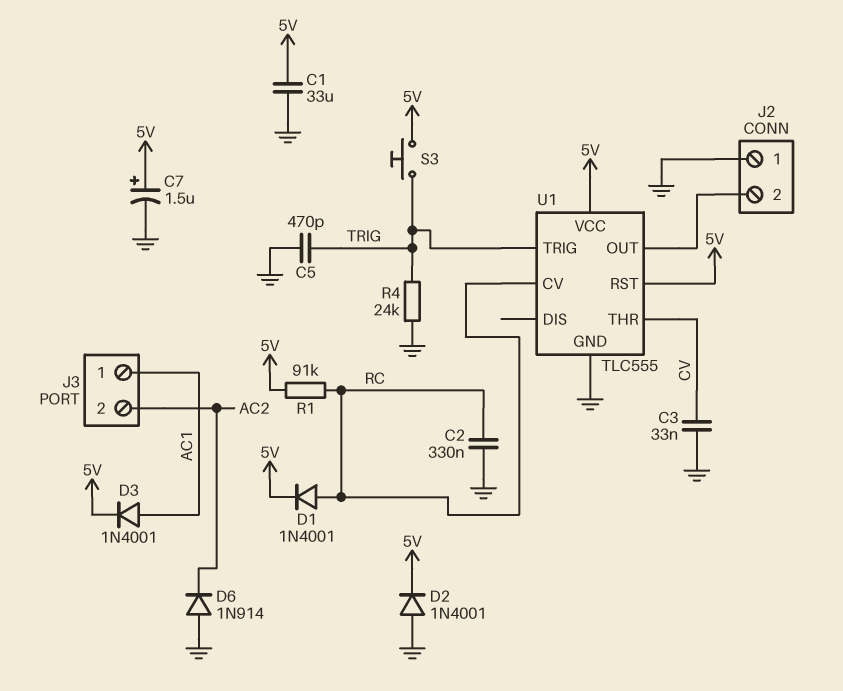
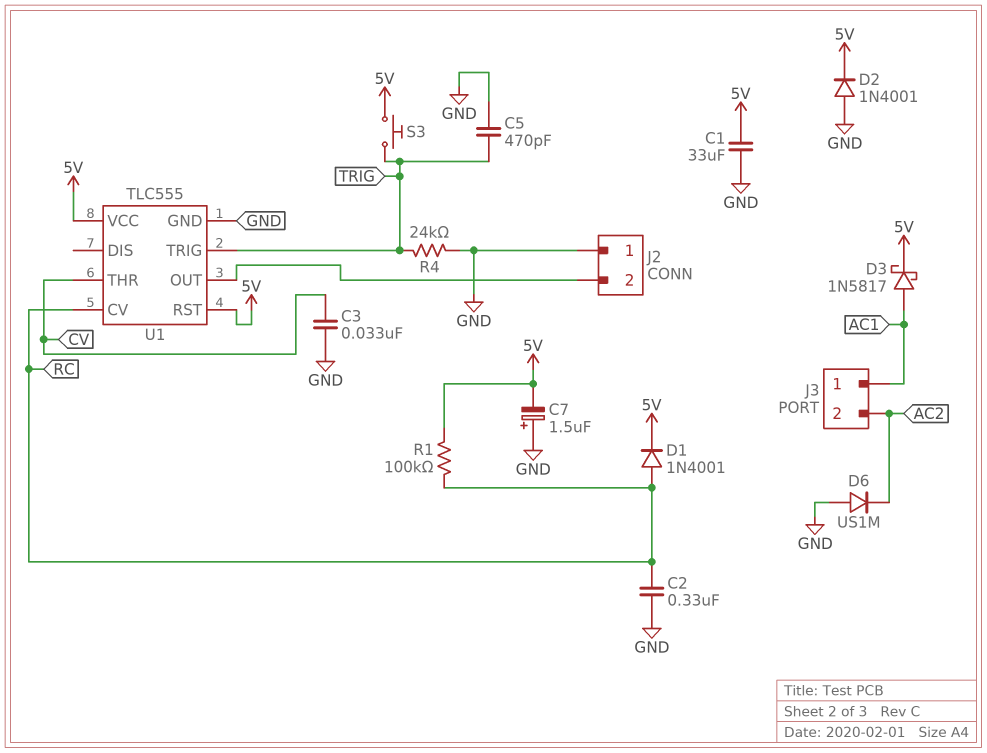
C7: 1.5uF (plus 5V, minus GND) -> 1.5uF (plus GND, minus 5V)
D3: diode 1N4001 (A AC1, K 5V) -> schottky 1N5817 (A AC1, K 5V)
D6: diode 1N914 (A GND, K AC2) -> diode US1M (A GND, K AC2)
R1: 91k (5V, RC) -> 100k (5V, RC)

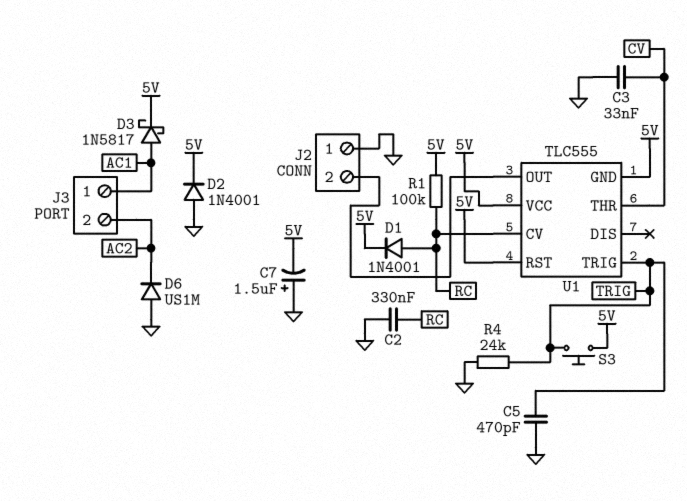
C1: 33uF (5V, GND) -> none
U1 pin GND: GND -> 5V

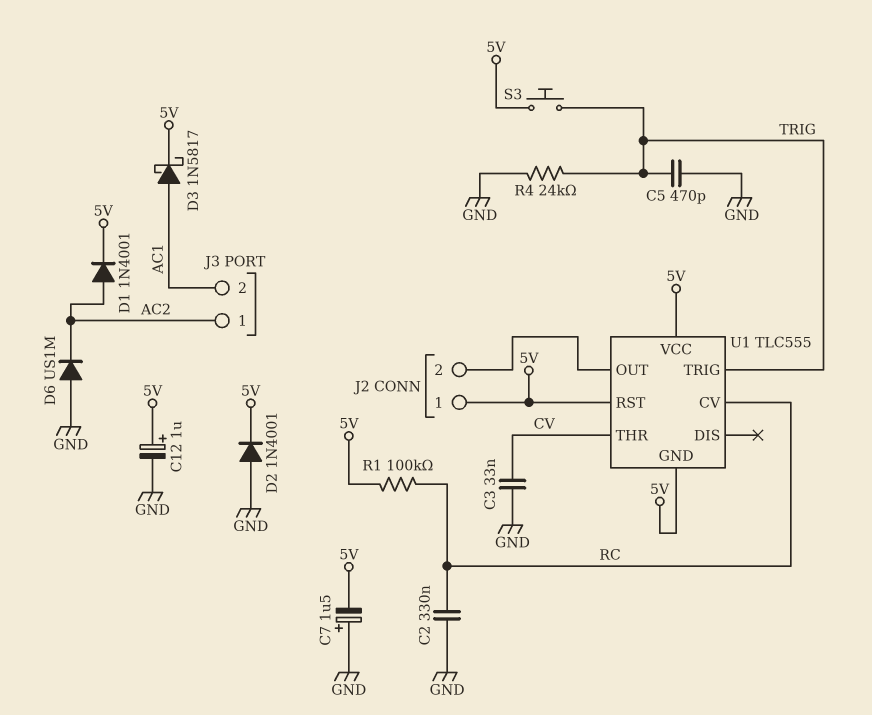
C12: none -> 1uF (plus 5V, minus GND)
D1: diode 1N4001 (A RC, K 5V) -> diode 1N4001 (A AC2, K 5V)
J2 pin 1: GND -> 5V
J3 pin 1: AC1 -> AC2
J3 pin 2: AC2 -> AC1

